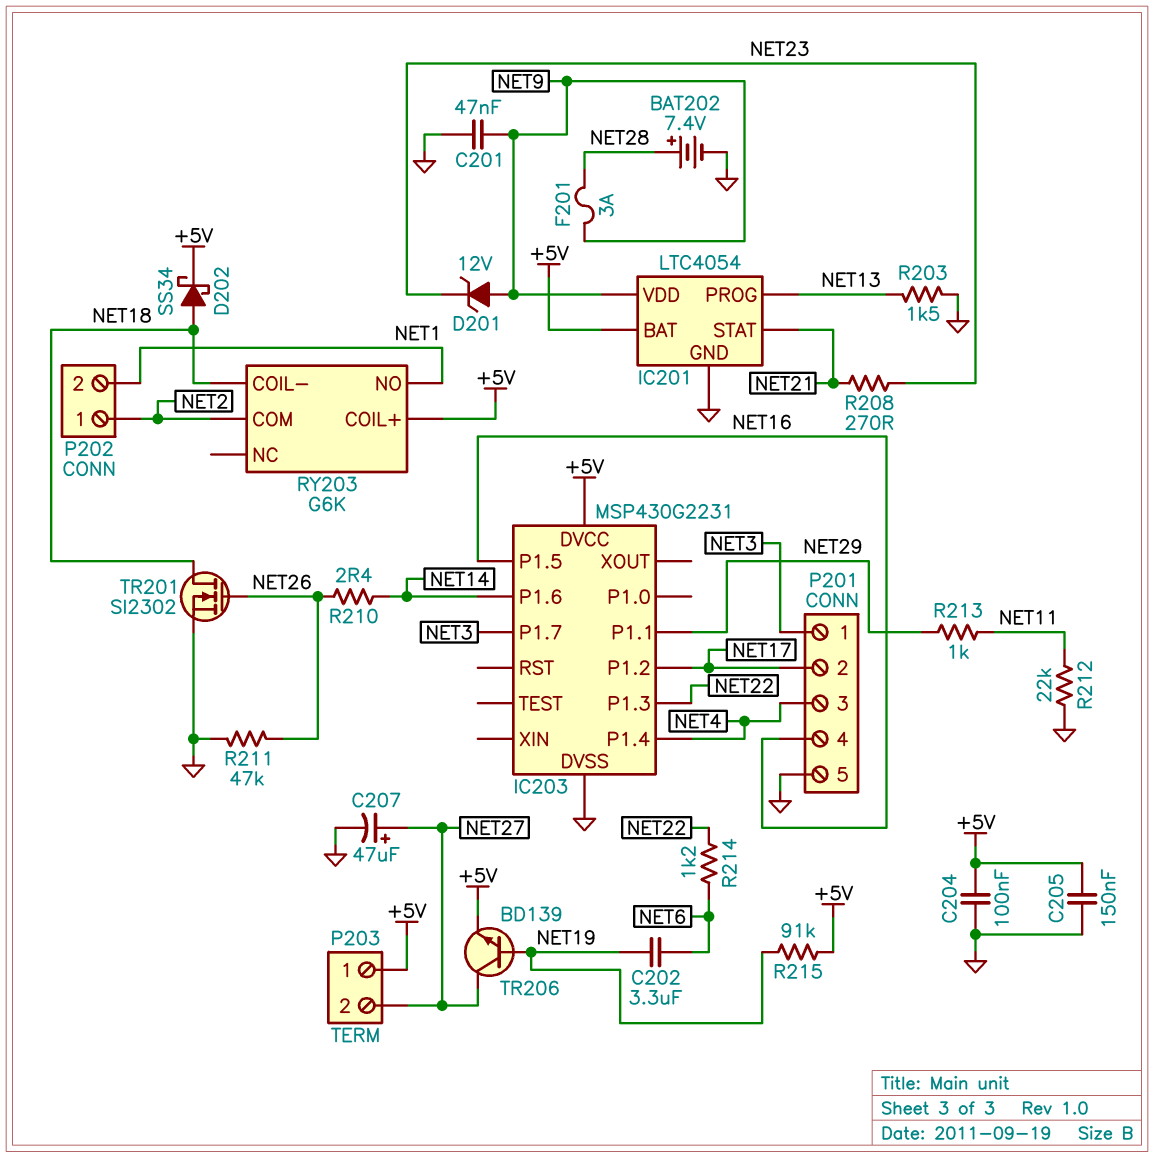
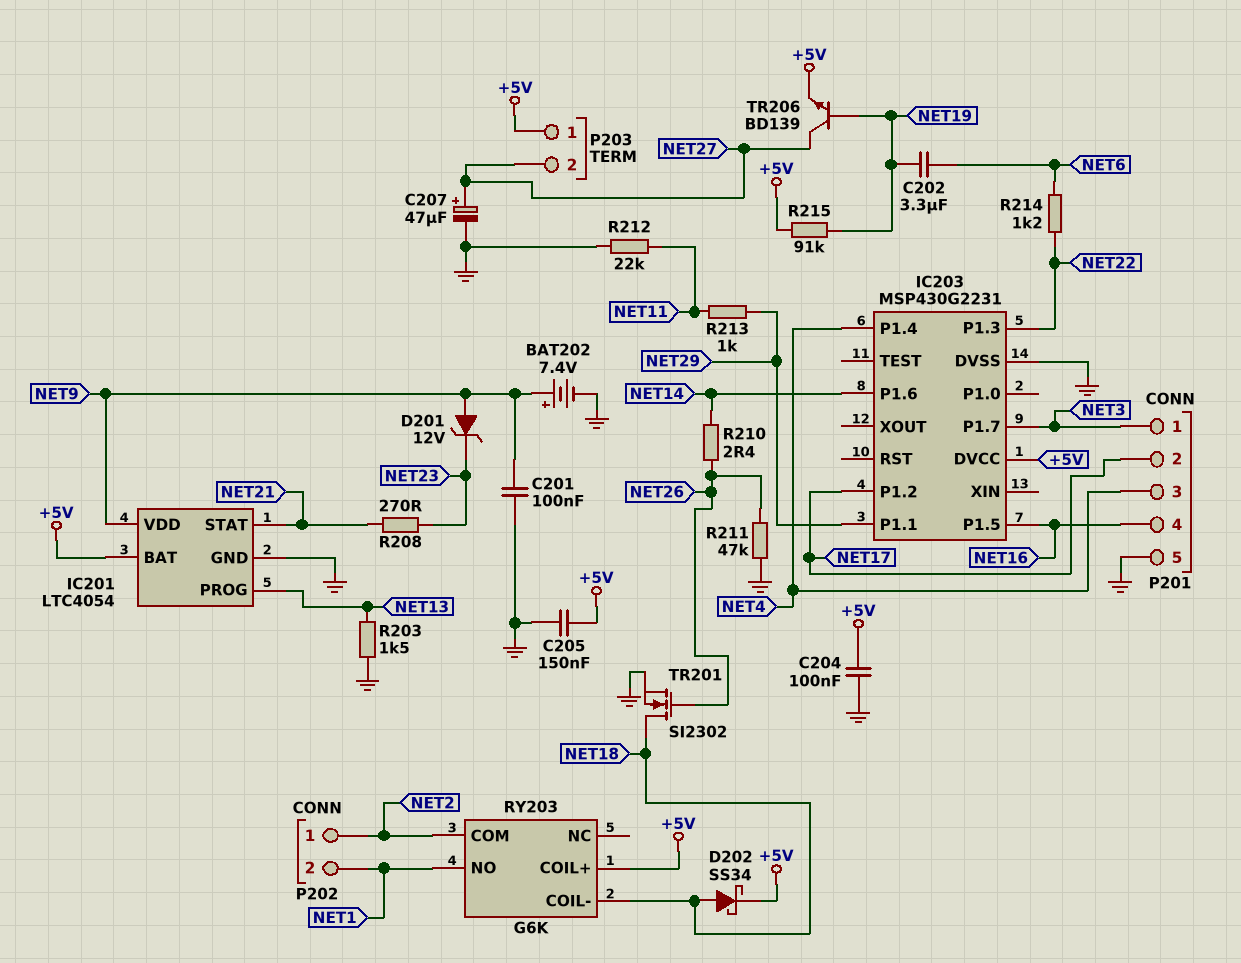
BAT202: 7.4V (plus NET28, minus GND) -> 7.4V (plus NET9, minus GND)
C201: 47nF (GND, NET9) -> 100nF (GND, NET9)
F201: 3A (NET9, NET28) -> none

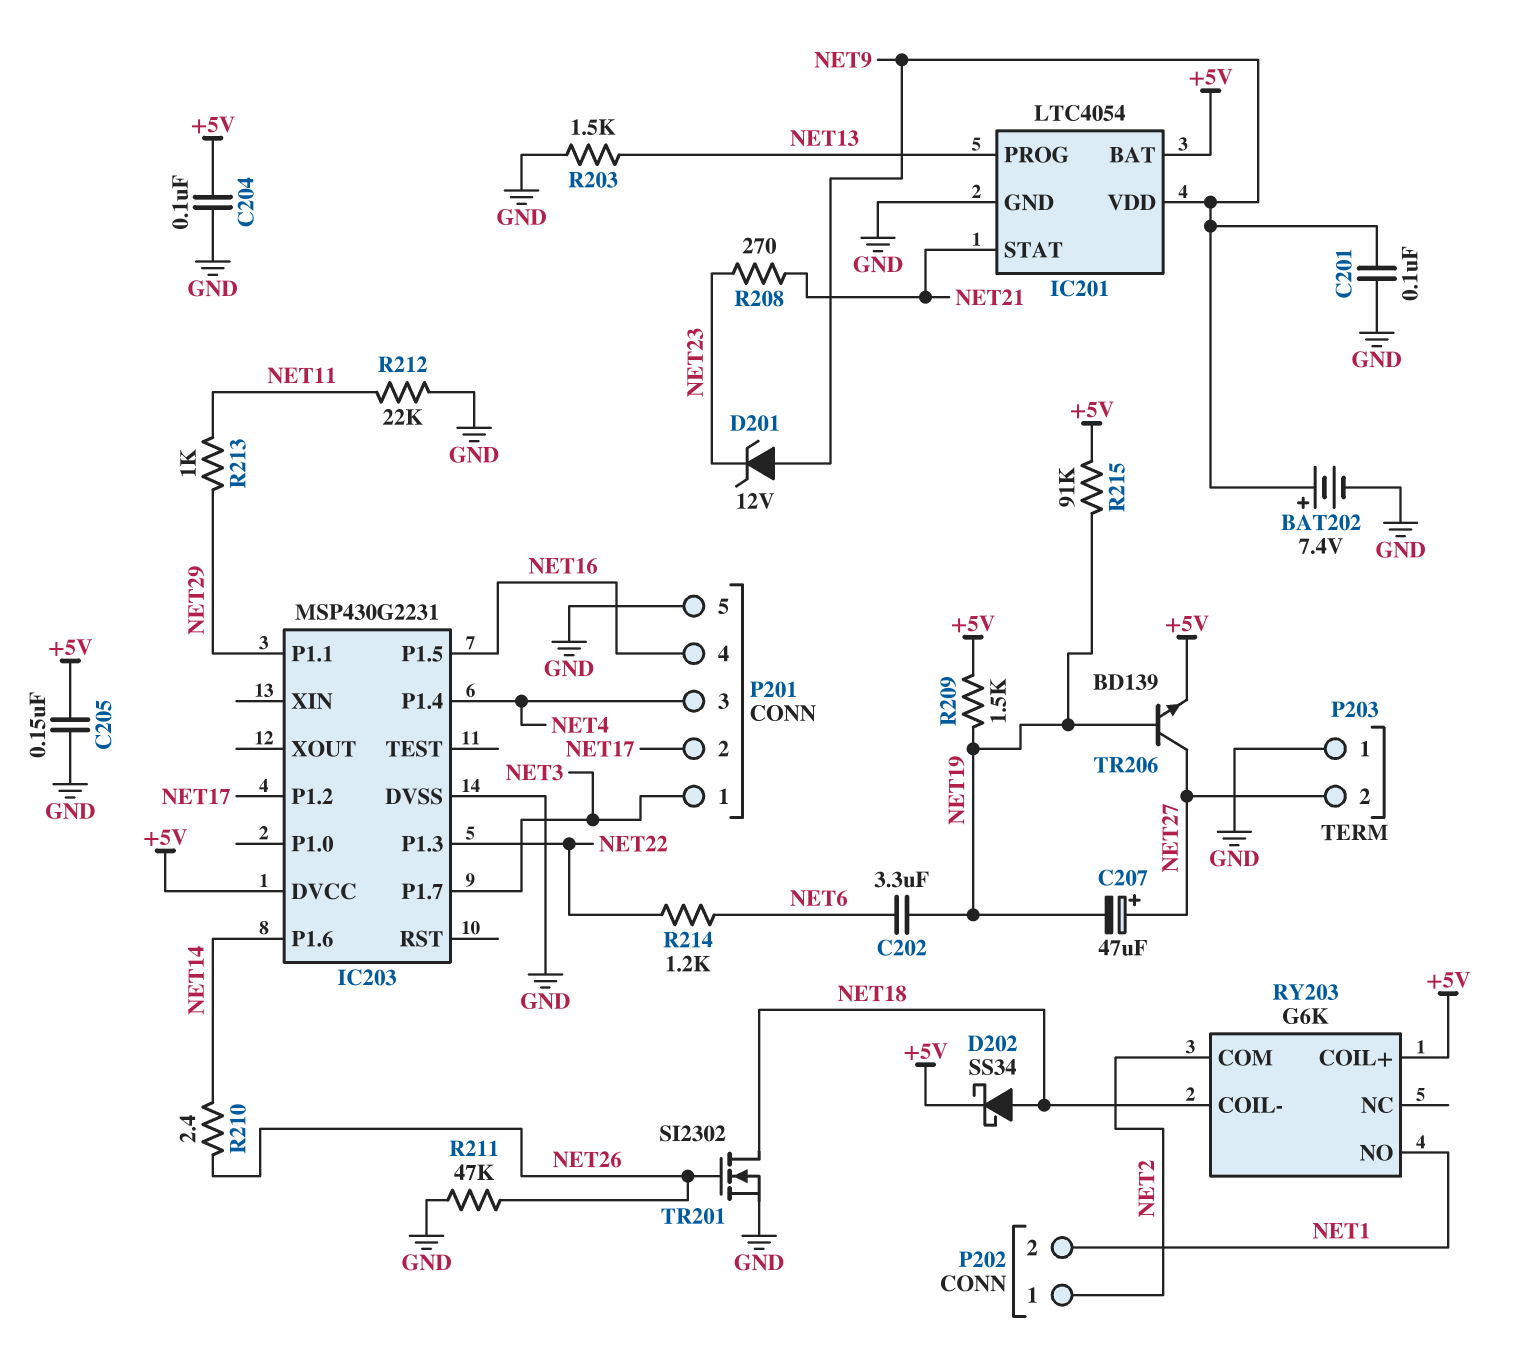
C207: 47uF (plus NET27, minus GND) -> 47uF (plus NET27, minus NET19)
P203 pin 1: +5V -> GND
R209: none -> 1.5k (+5V, NET19)

